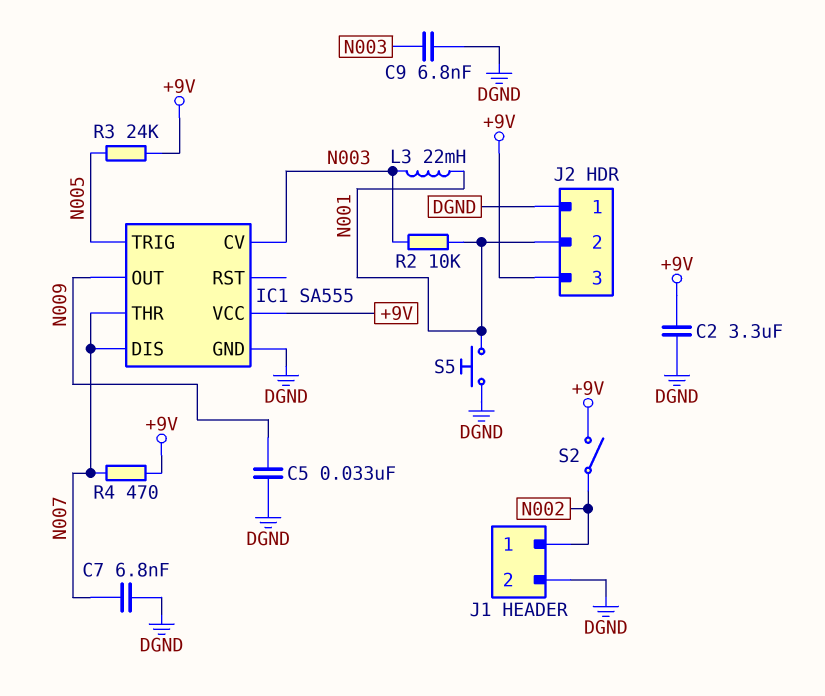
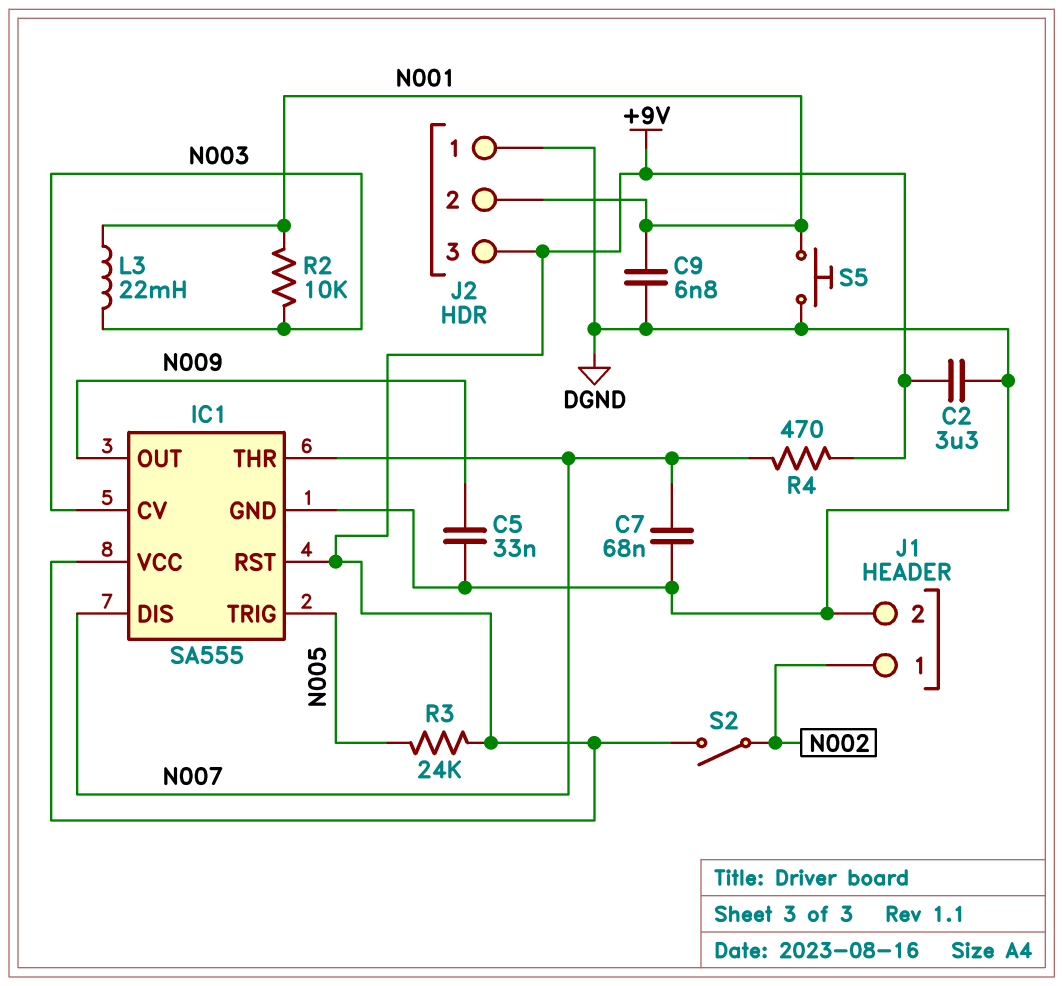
C7: 6.8nF (DGND, N007) -> 68nF (DGND, N007)
C9: 6.8nF (DGND, N003) -> 6.8nF (DGND, N001)
IC1 pin RST: none -> +9V

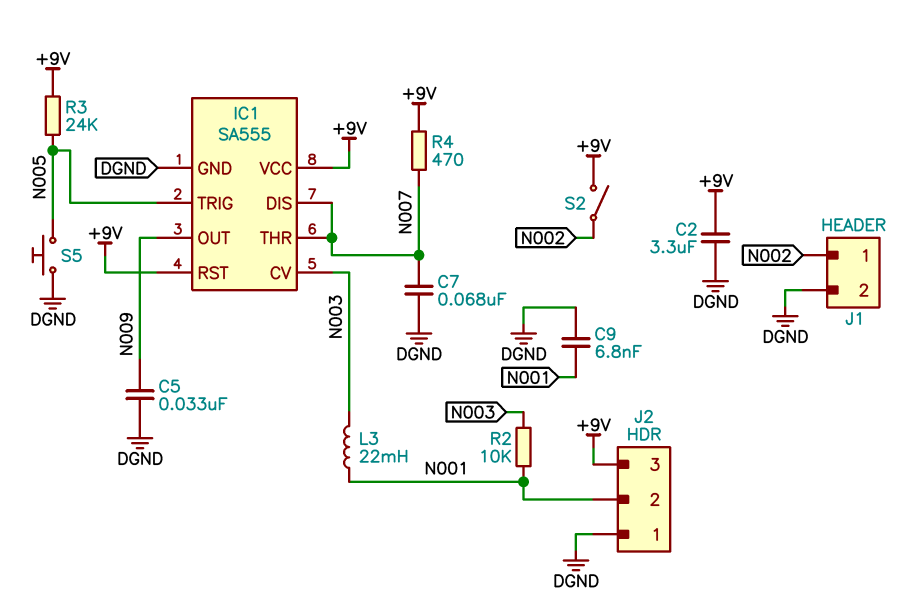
S5: button (DGND, N001) -> button (DGND, N005)

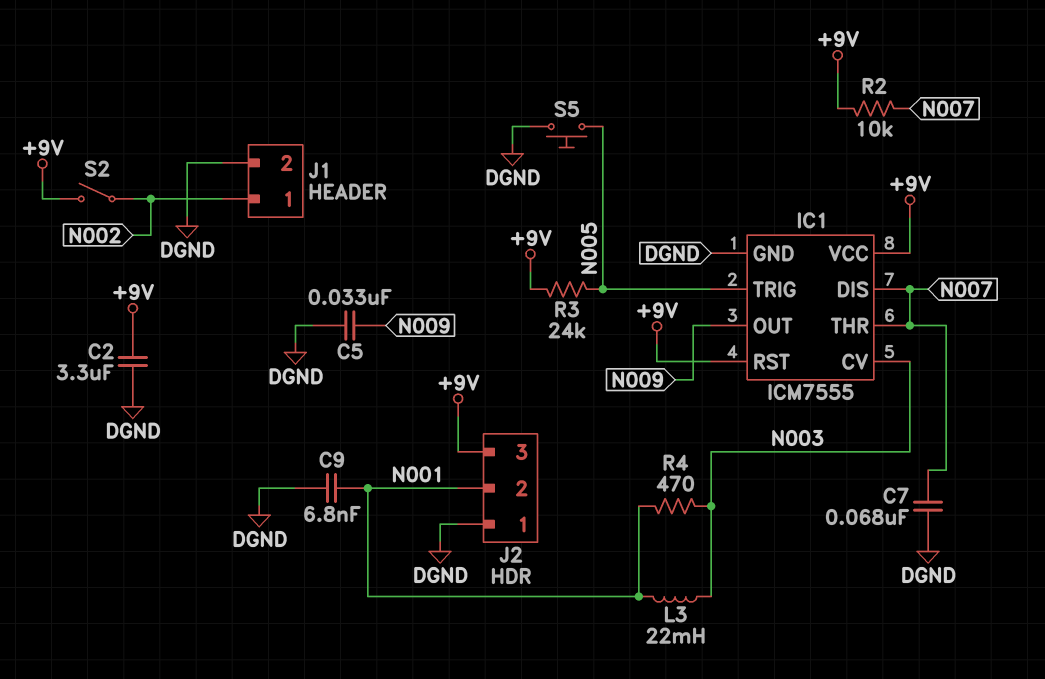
IC1: SA555 -> ICM7555
R2: 10k (N001, N003) -> 10k (+9V, N007)
R4: 470 (+9V, N007) -> 470 (N001, N003)

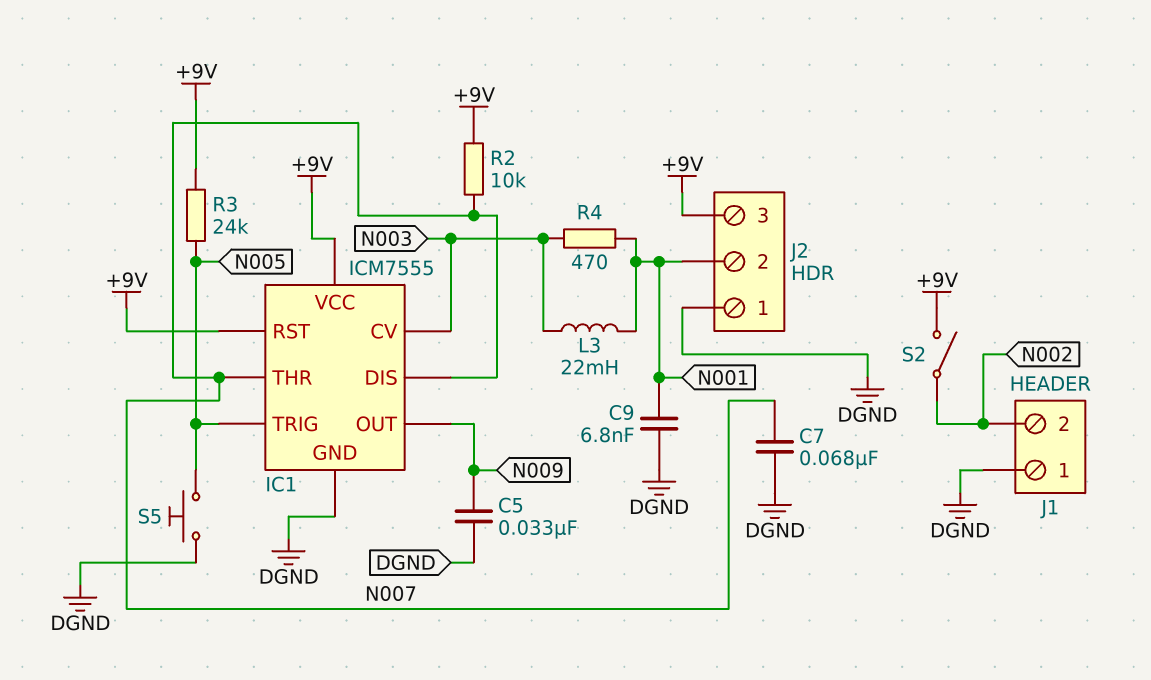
C2: 3.3uF (+9V, DGND) -> none
J1 pin 1: N002 -> DGND
J1 pin 2: DGND -> N002

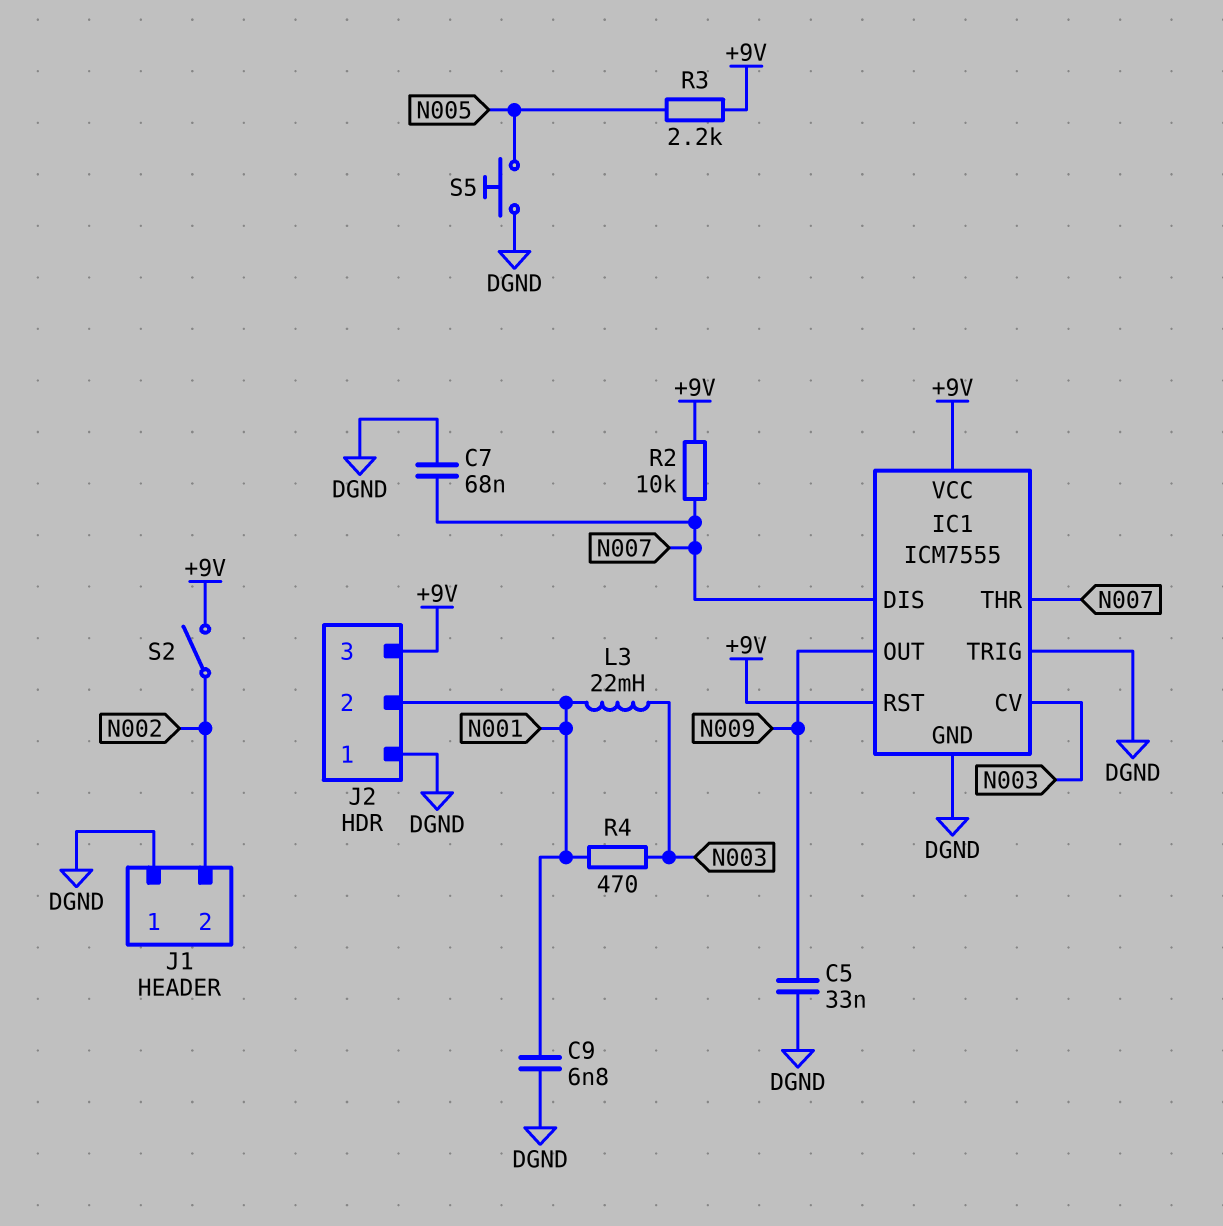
IC1 pin TRIG: N005 -> DGND
R3: 24k (+9V, N005) -> 2.2k (+9V, N005)

